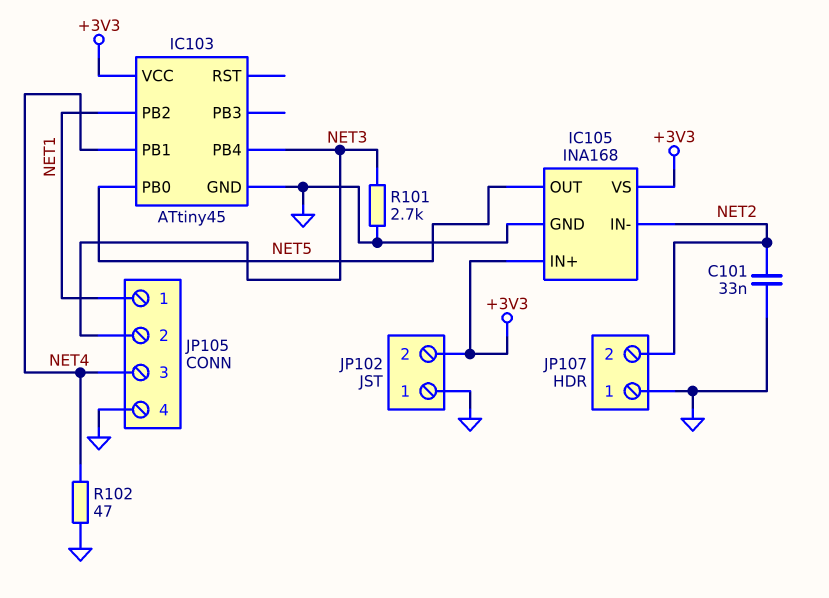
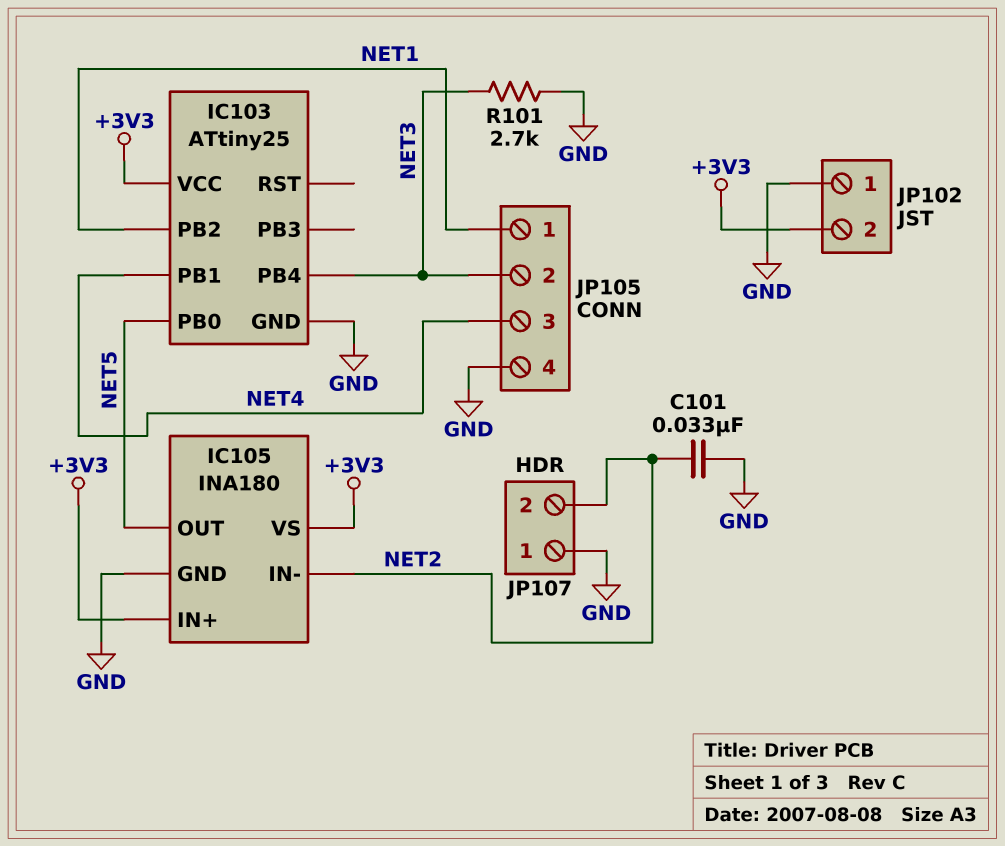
IC103: ATtiny45 -> ATtiny25
IC105: INA168 -> INA180
R102: 47 (GND, NET4) -> none

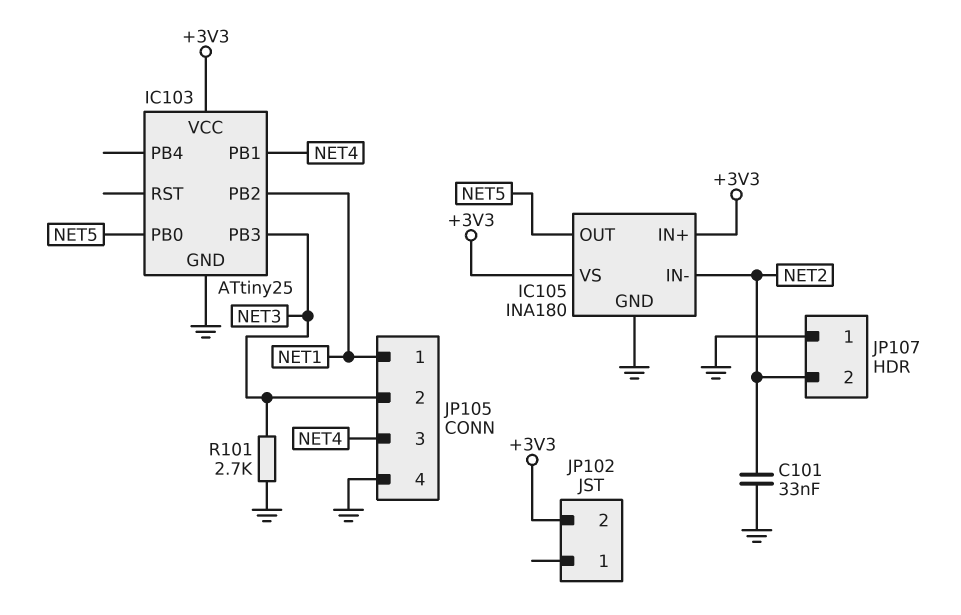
IC103 pin PB3: none -> NET3
IC103 pin PB4: NET3 -> none
JP102 pin 1: GND -> none

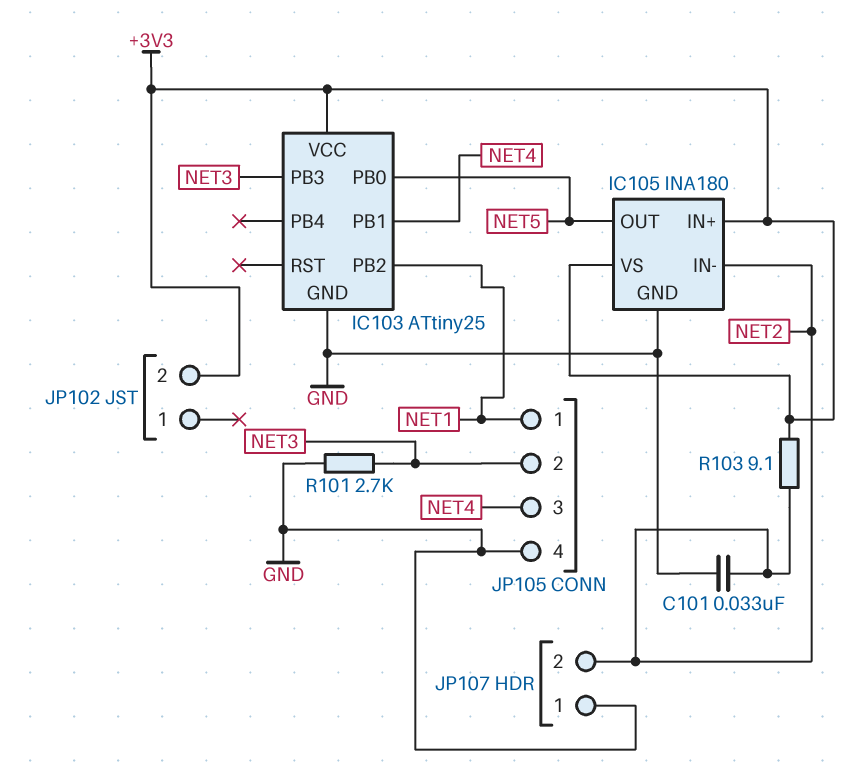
R103: none -> 9.1 (+3V3, NET2)

